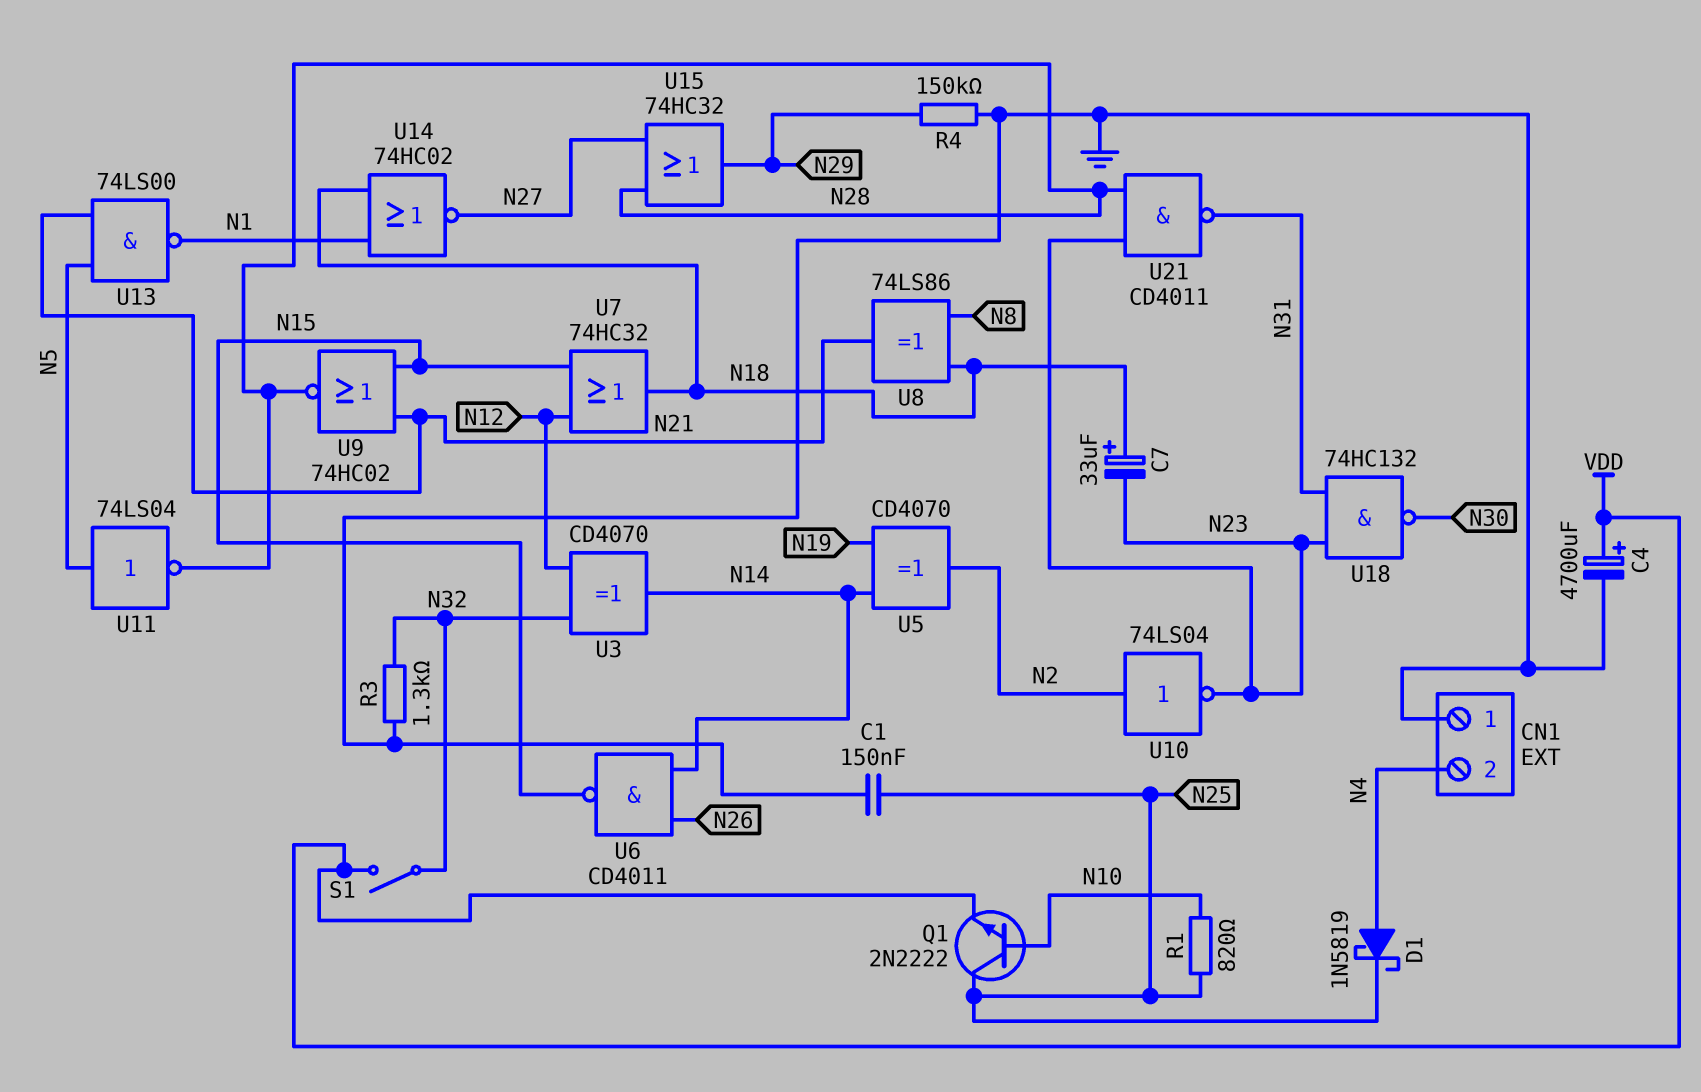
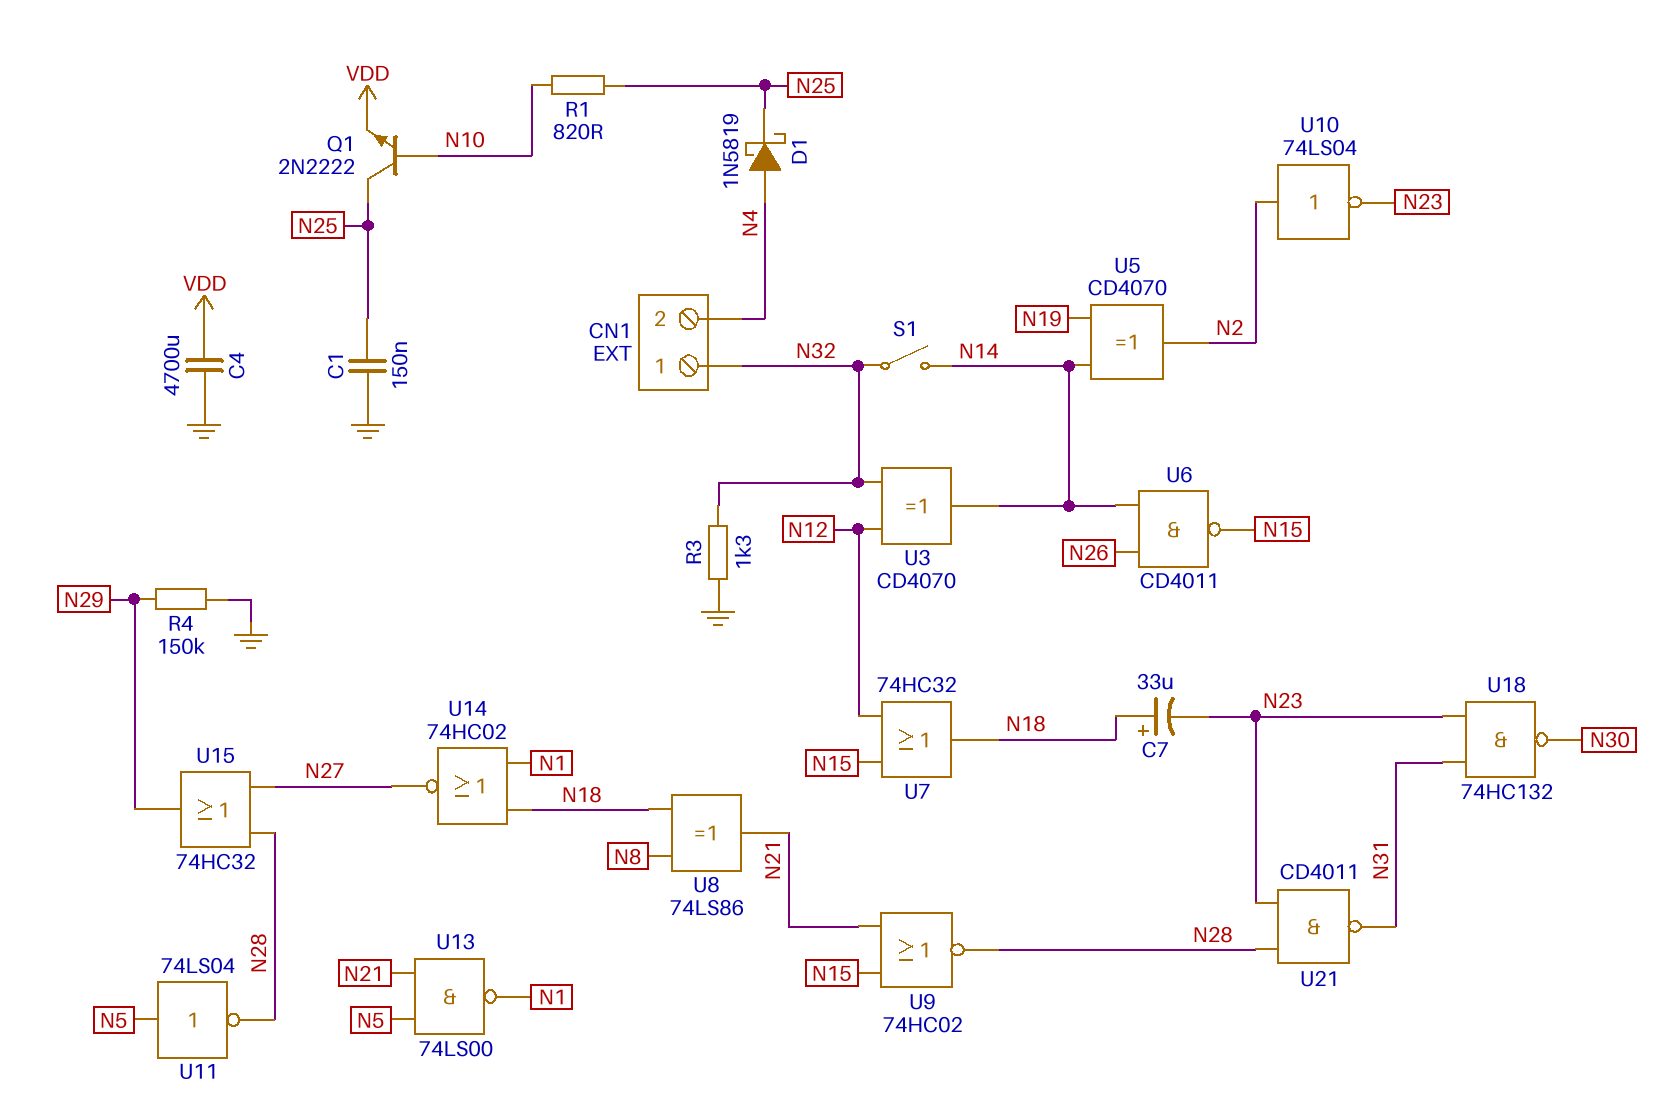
C4: 4700uF (plus VDD, minus GND) -> 4700uF (GND, VDD)
CN1 pin 1: GND -> N32
S1: switch (N32, VDD) -> switch (N14, N32)

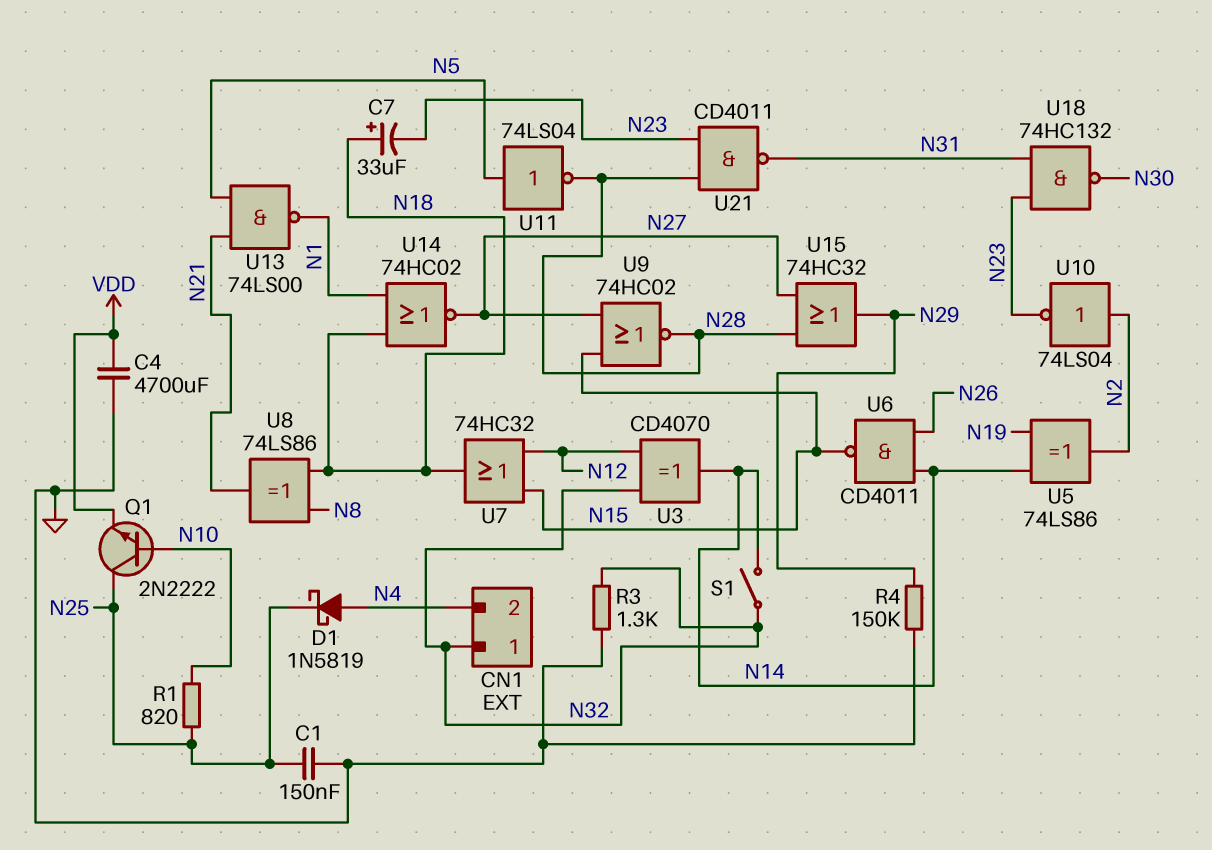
U5: XOR CD4070 (in N14, in N19, out N2) -> XOR 74LS86 (in N14, in N19, out N2)
U9: NOR 74HC02 (in N15, in N21, out N28) -> NOR 74HC02 (in N15, in N27, out N28)

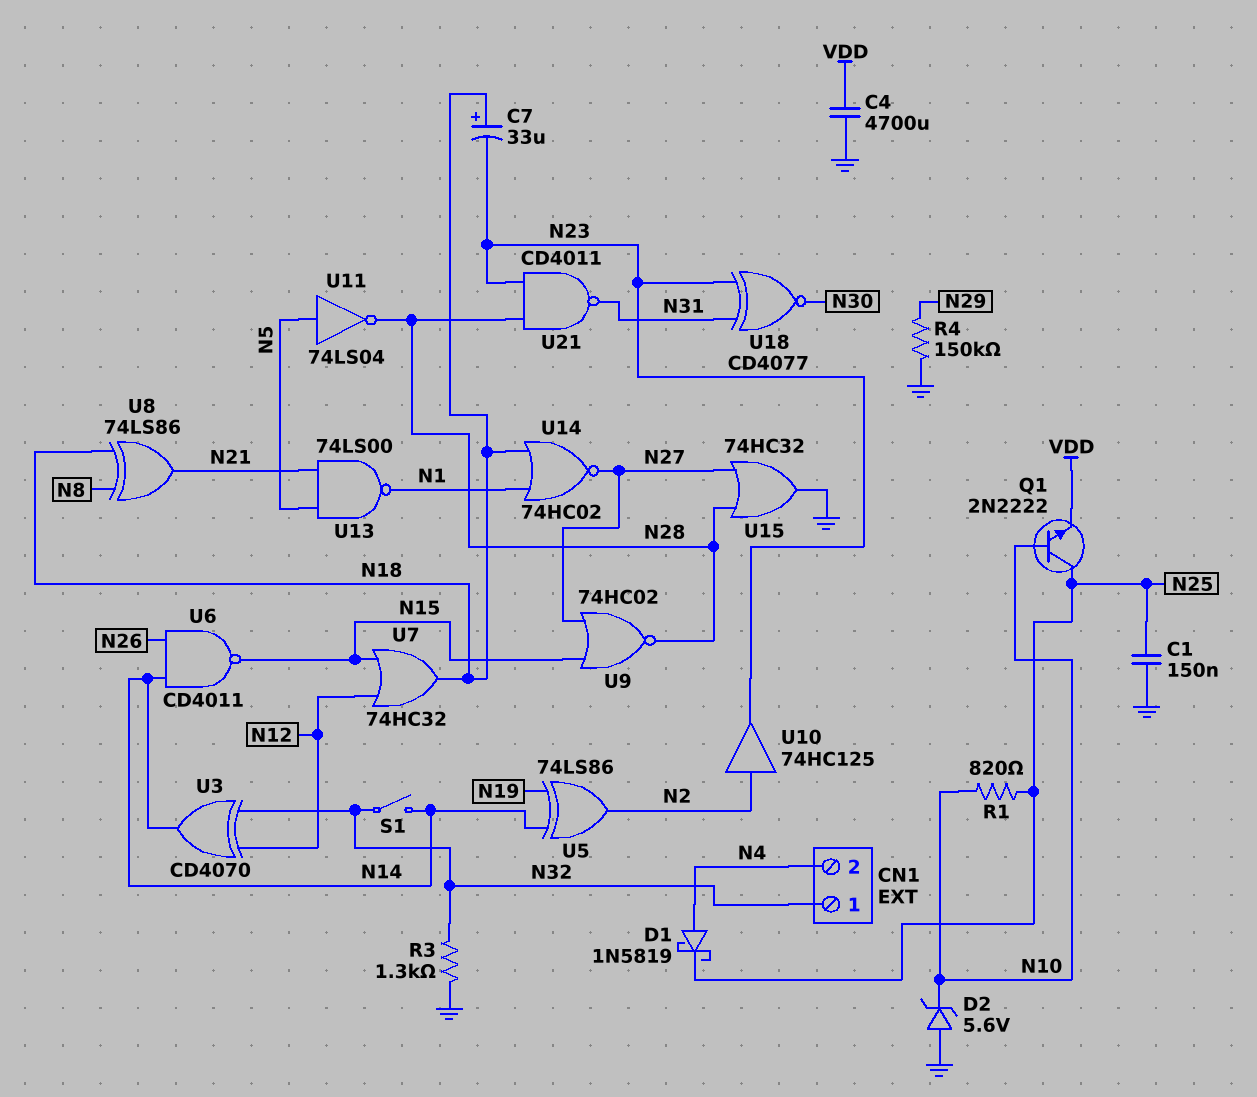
D2: none -> zener 5.6V (A GND, K N10)
U10: NOT 74LS04 (in N2, out N23) -> buffer 74HC125 (in N2, out N23)
U15: OR 74HC32 (in N27, in N28, out N29) -> OR 74HC32 (in N27, in N28, out GND)
U18: NAND 74HC132 (in N23, in N31, out N30) -> XNOR CD4077 (in N23, in N31, out N30)

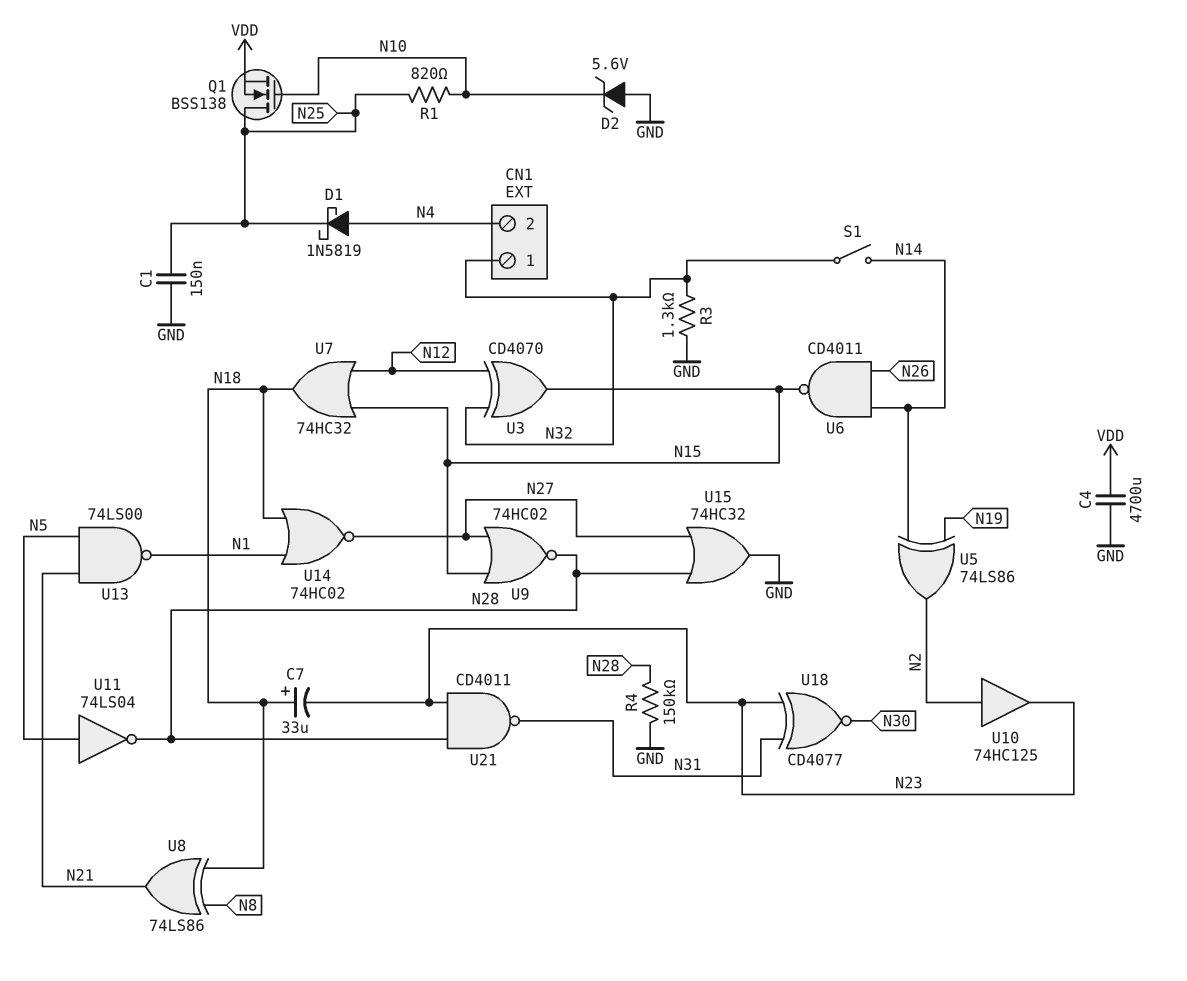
Q1: NPN 2N2222 (B N10, C N25, E VDD) -> NMOS BSS138 (G N10, D N25, S VDD)
R4: 150k (GND, N29) -> 150k (GND, N28)
U3: XOR CD4070 (in N12, in N32, out N14) -> XOR CD4070 (in N12, in N32, out N15)

